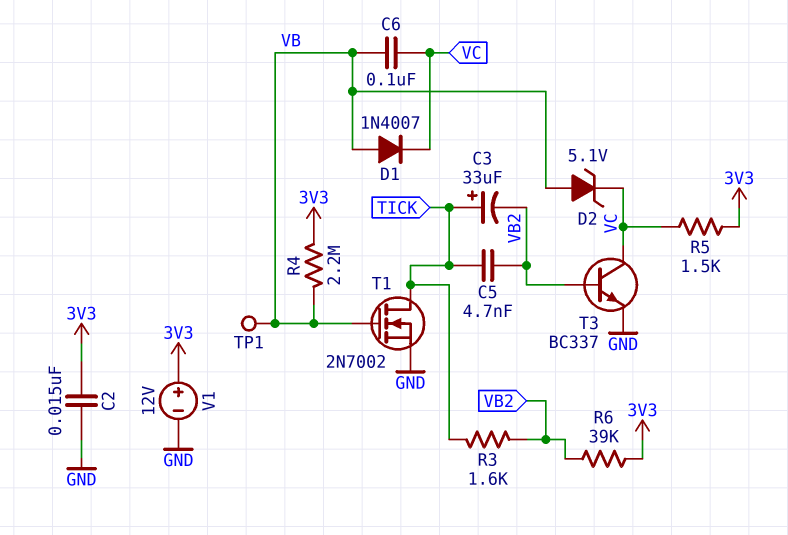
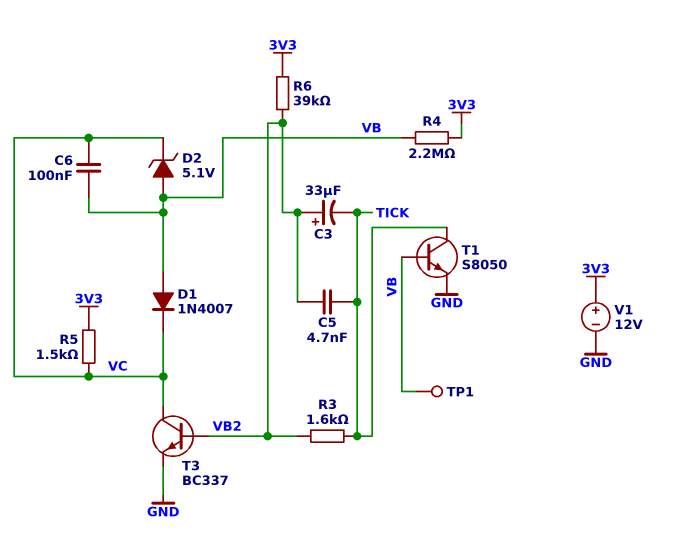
C2: 15nF (3V3, GND) -> none
C3: 33uF (plus TICK, minus VB2) -> 33uF (plus VB2, minus TICK)
T1: NMOS 2N7002 (G VB, D TICK, S GND) -> NPN S8050 (B VB, C TICK, E GND)

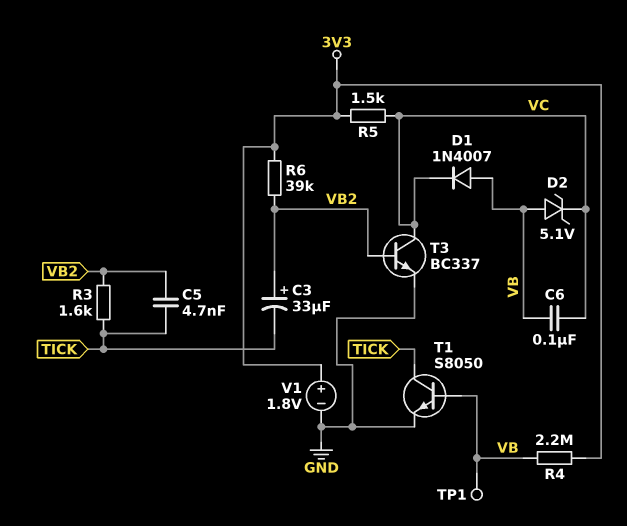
V1: 12V (plus 3V3, minus GND) -> 1.8V (plus 3V3, minus GND)

